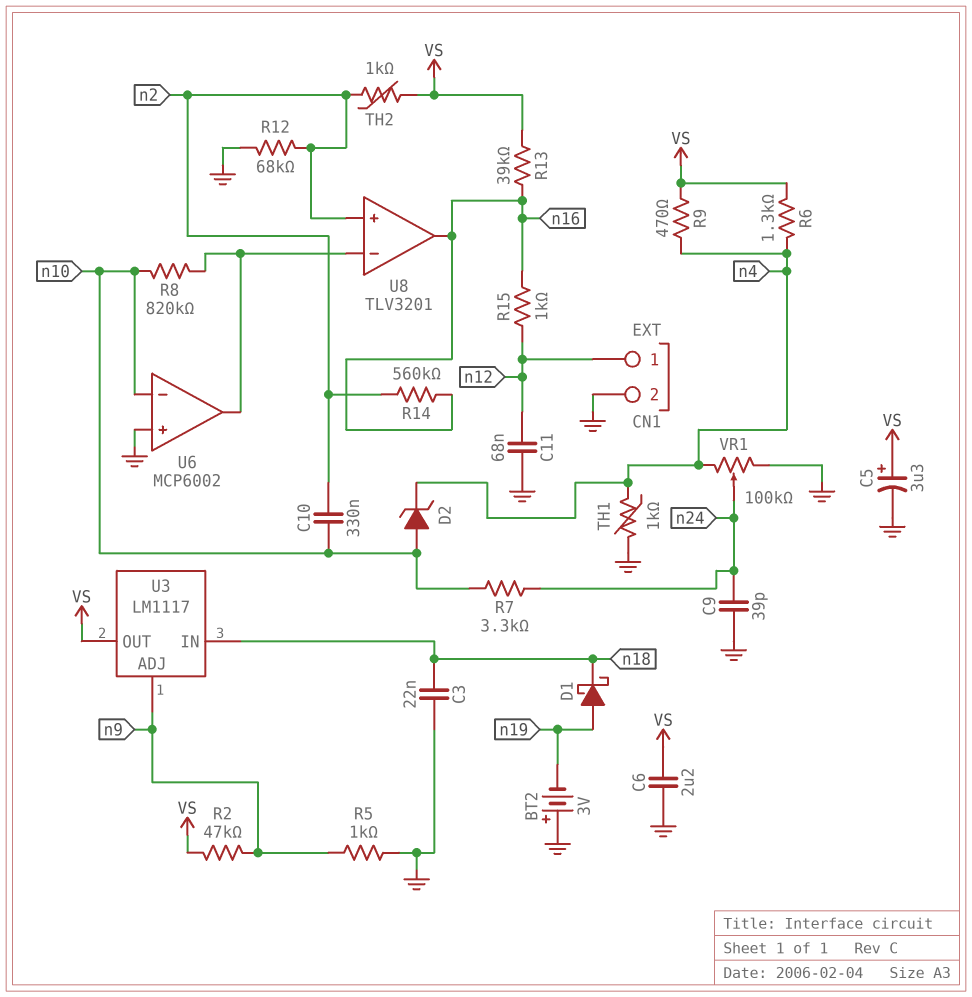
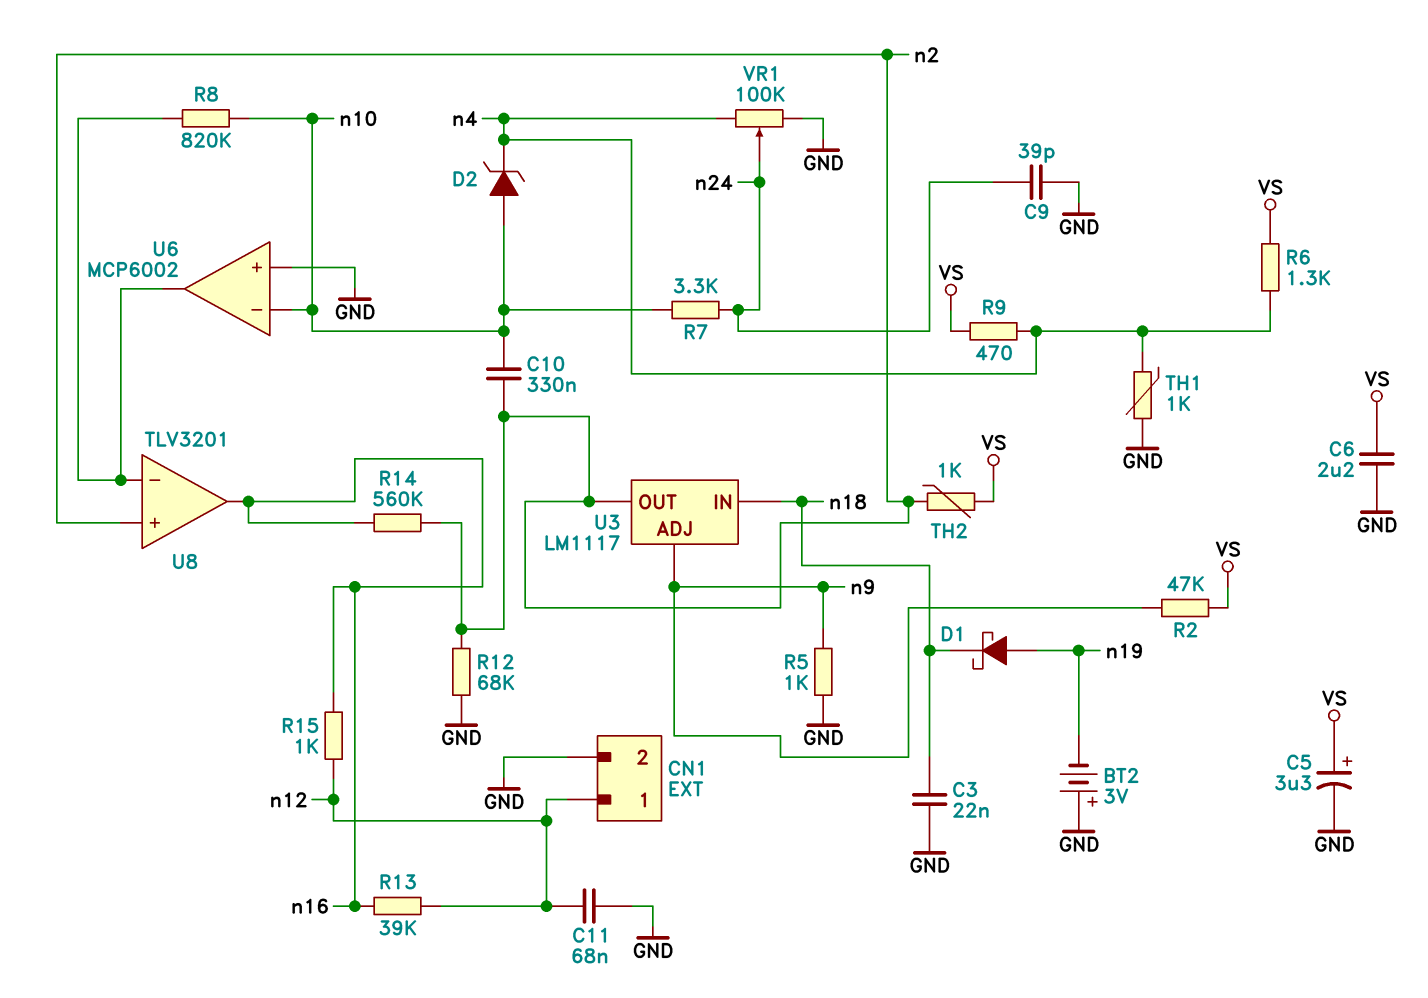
R13: 39k (VS, n16) -> 39k (n12, n16)
U3 pin OUT: VS -> n2

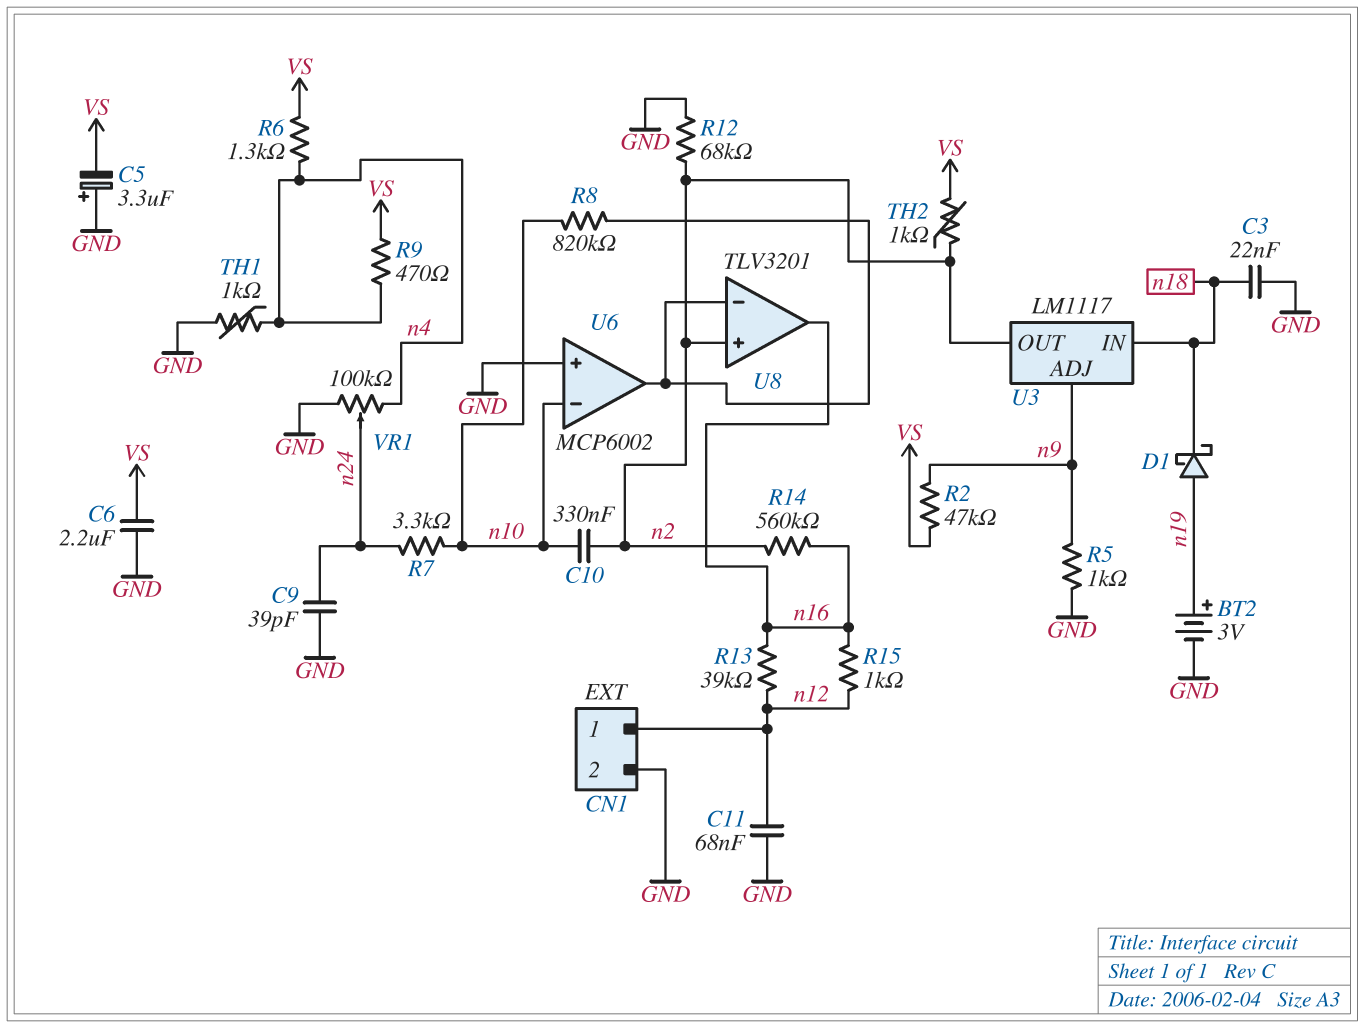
BT2: 3V (plus GND, minus n19) -> 3V (plus n19, minus GND)
C5: 3.3uF (plus VS, minus GND) -> 3.3uF (plus GND, minus VS)
D2: zener (A n10, K n4) -> none

